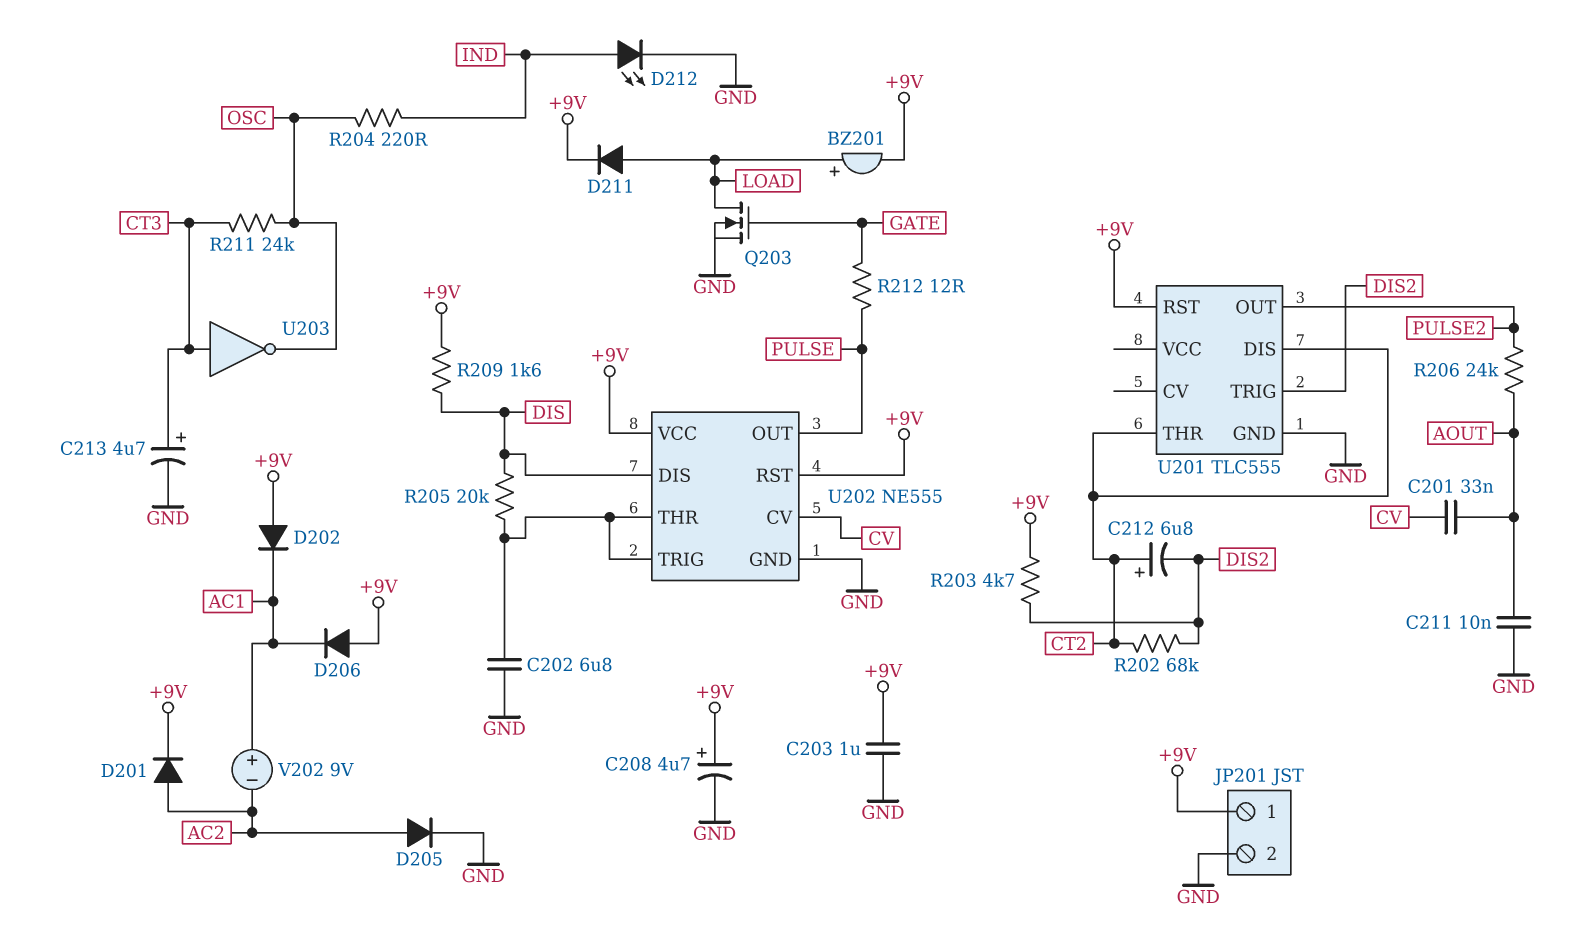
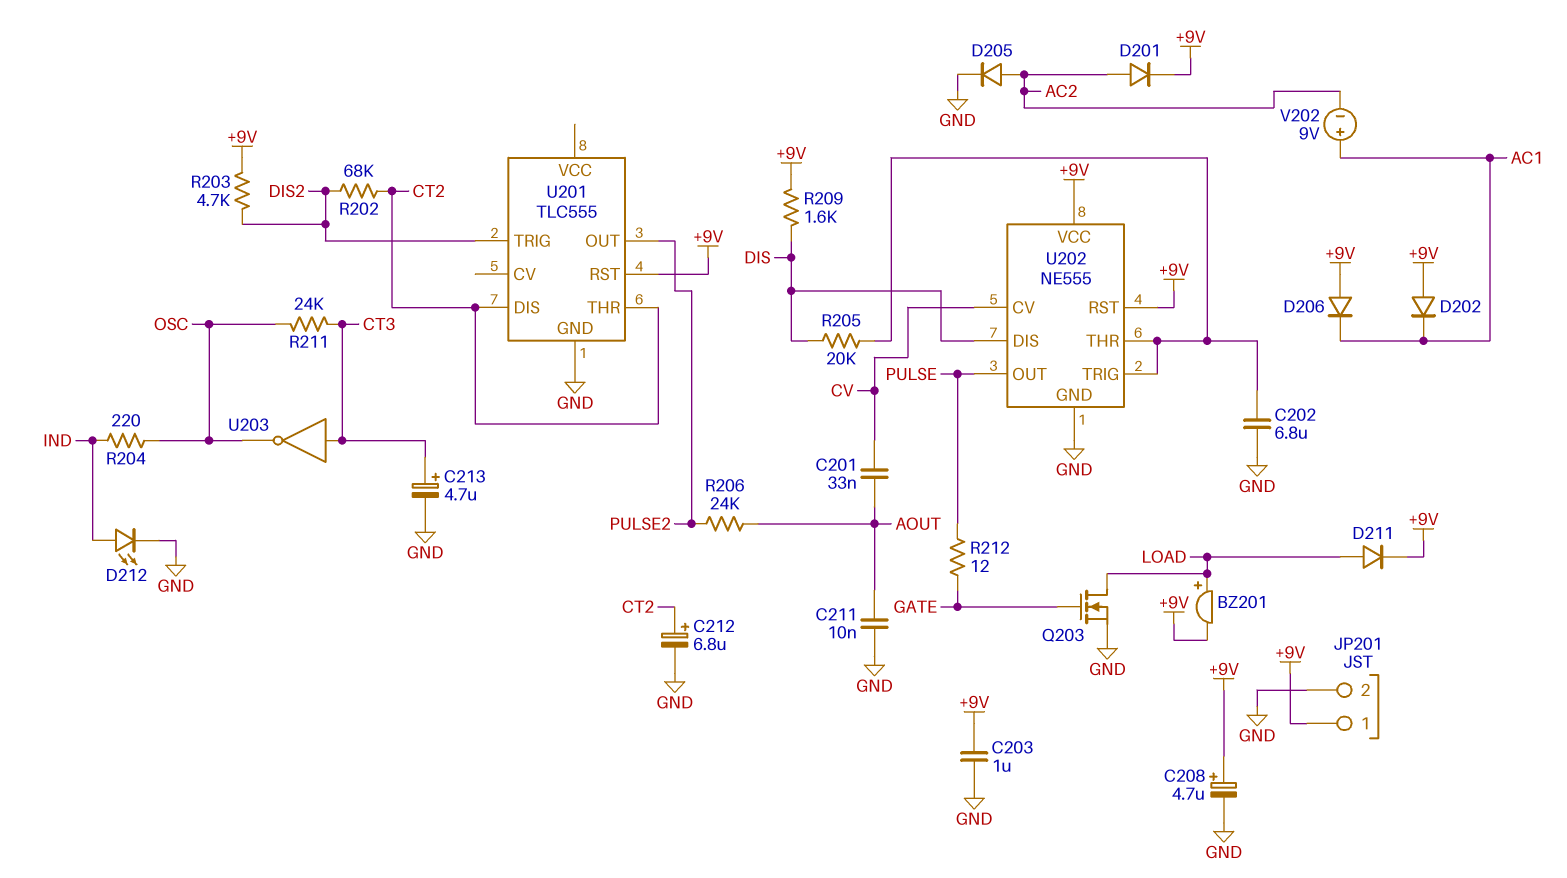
C212: 6.8uF (plus CT2, minus DIS2) -> 6.8uF (plus CT2, minus GND)

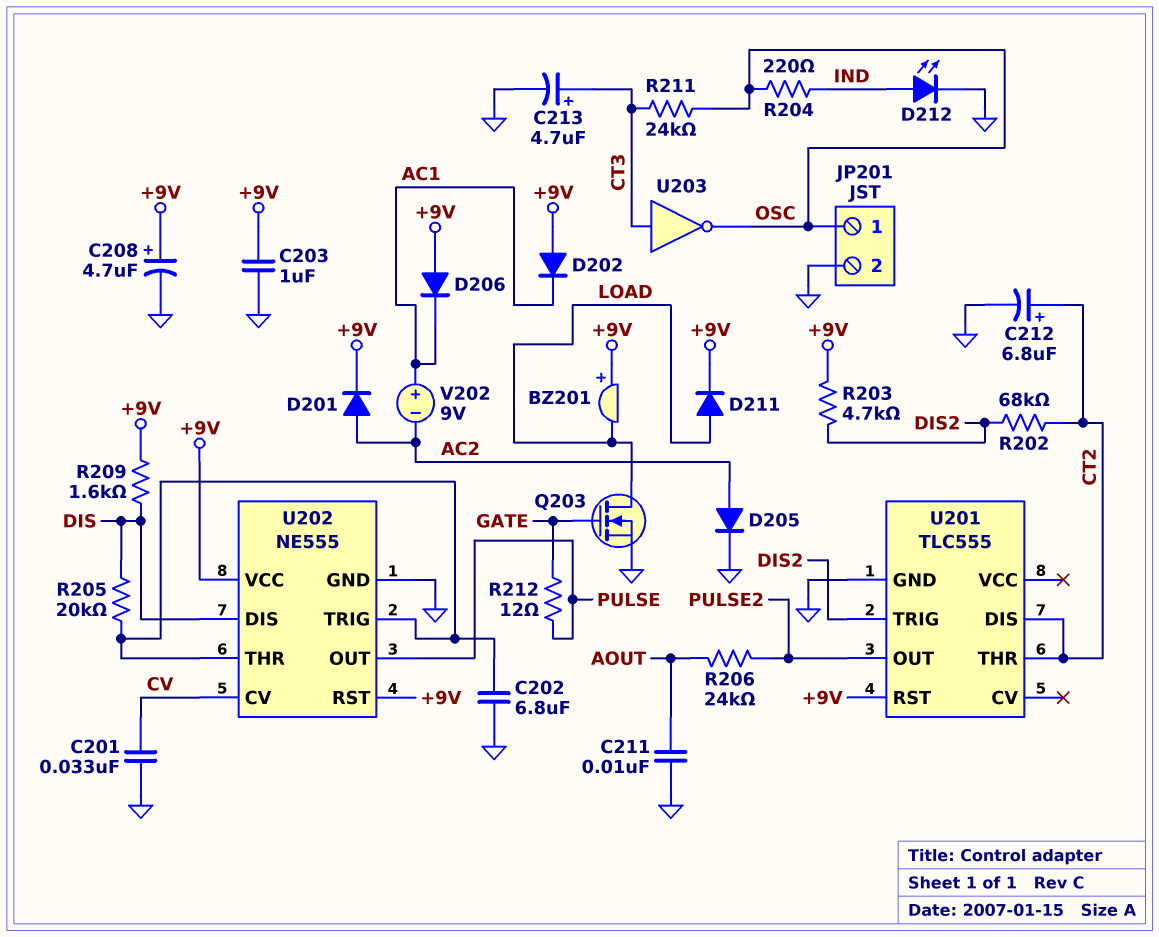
BZ201: buzzer (plus LOAD, minus +9V) -> buzzer (plus +9V, minus LOAD)
C201: 33nF (AOUT, CV) -> 33nF (CV, GND)
JP201 pin 1: +9V -> OSC

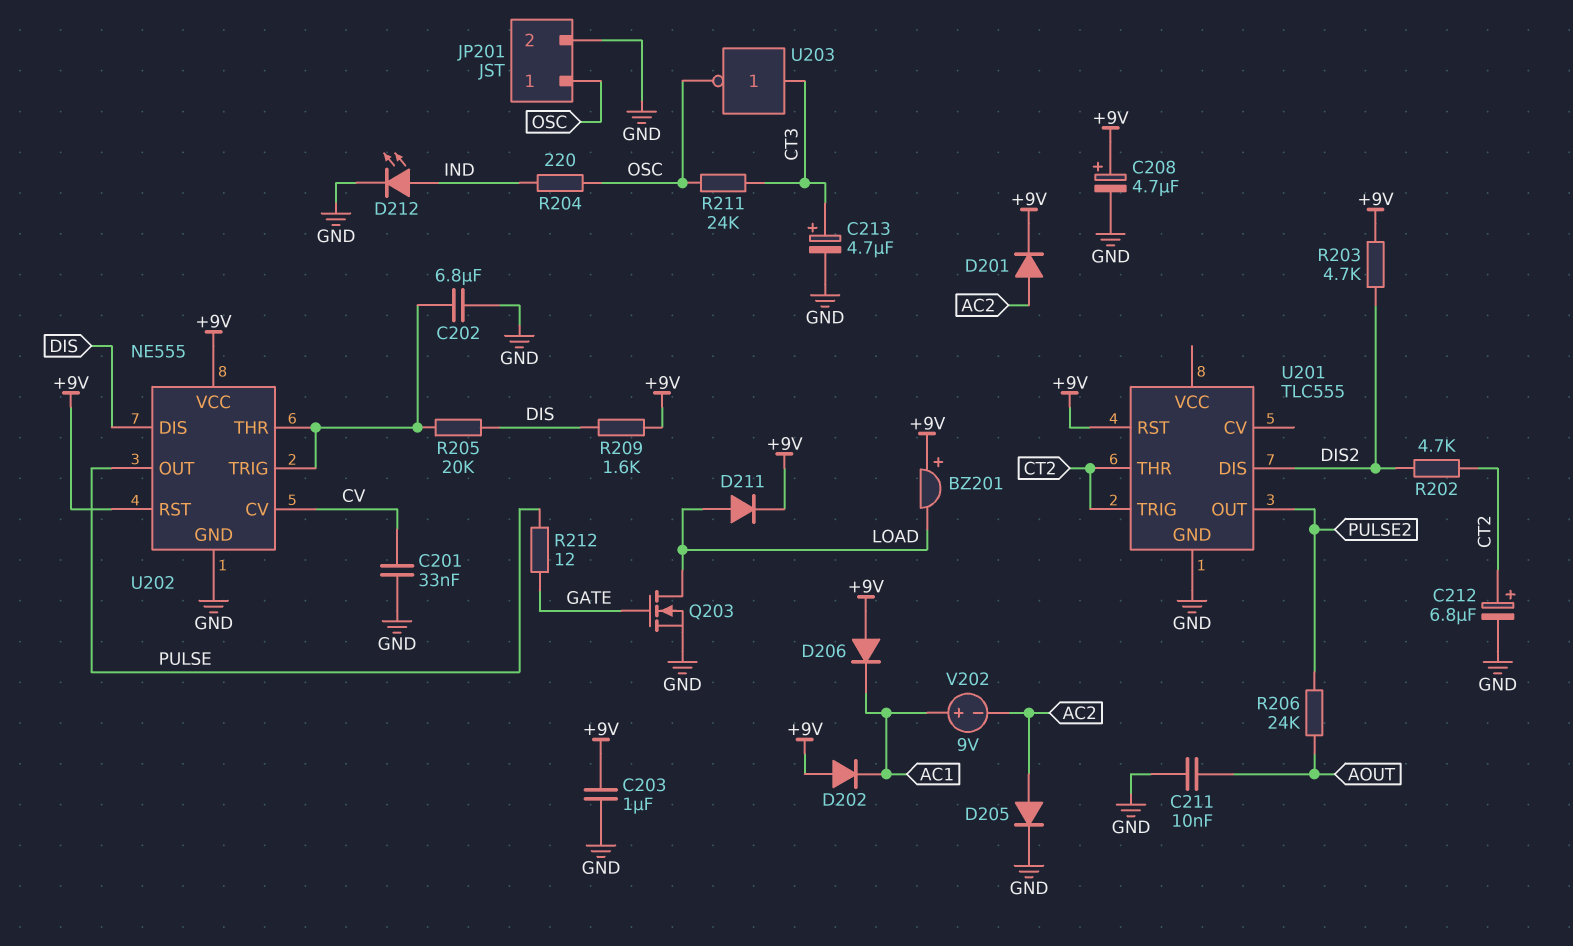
R202: 68k (CT2, DIS2) -> 4.7k (CT2, DIS2)
U201 pin DIS: CT2 -> DIS2
U201 pin TRIG: DIS2 -> CT2

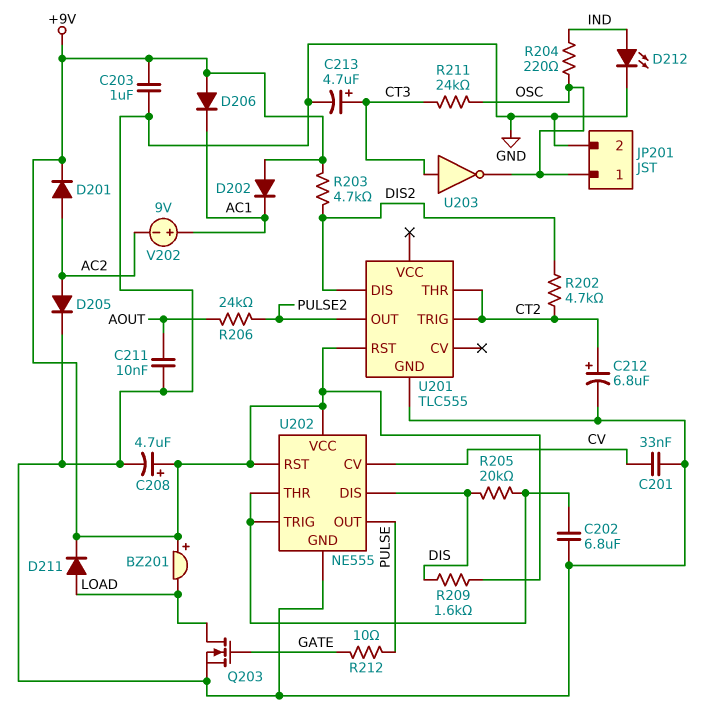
R212: 12 (GATE, PULSE) -> 10 (GATE, PULSE)

